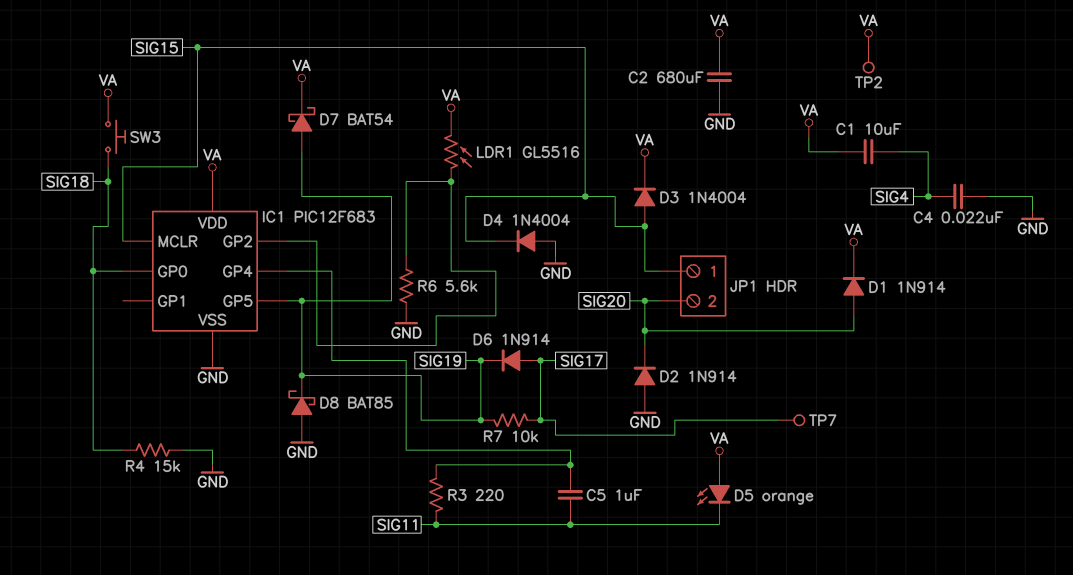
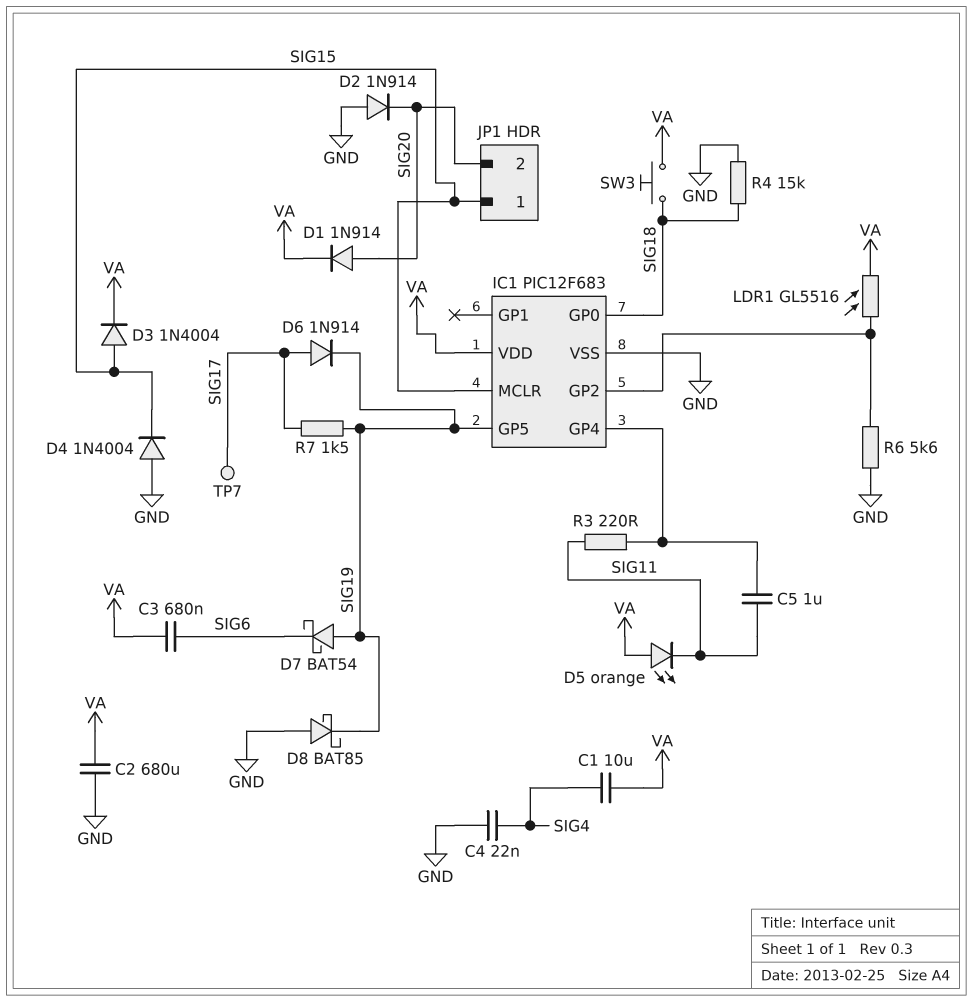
C3: none -> 680nF (SIG6, VA)
D7: schottky BAT54 (A SIG19, K VA) -> schottky BAT54 (A SIG19, K SIG6)
R7: 10k (SIG17, SIG19) -> 1.5k (SIG17, SIG19)
TP2: test point (VA) -> none

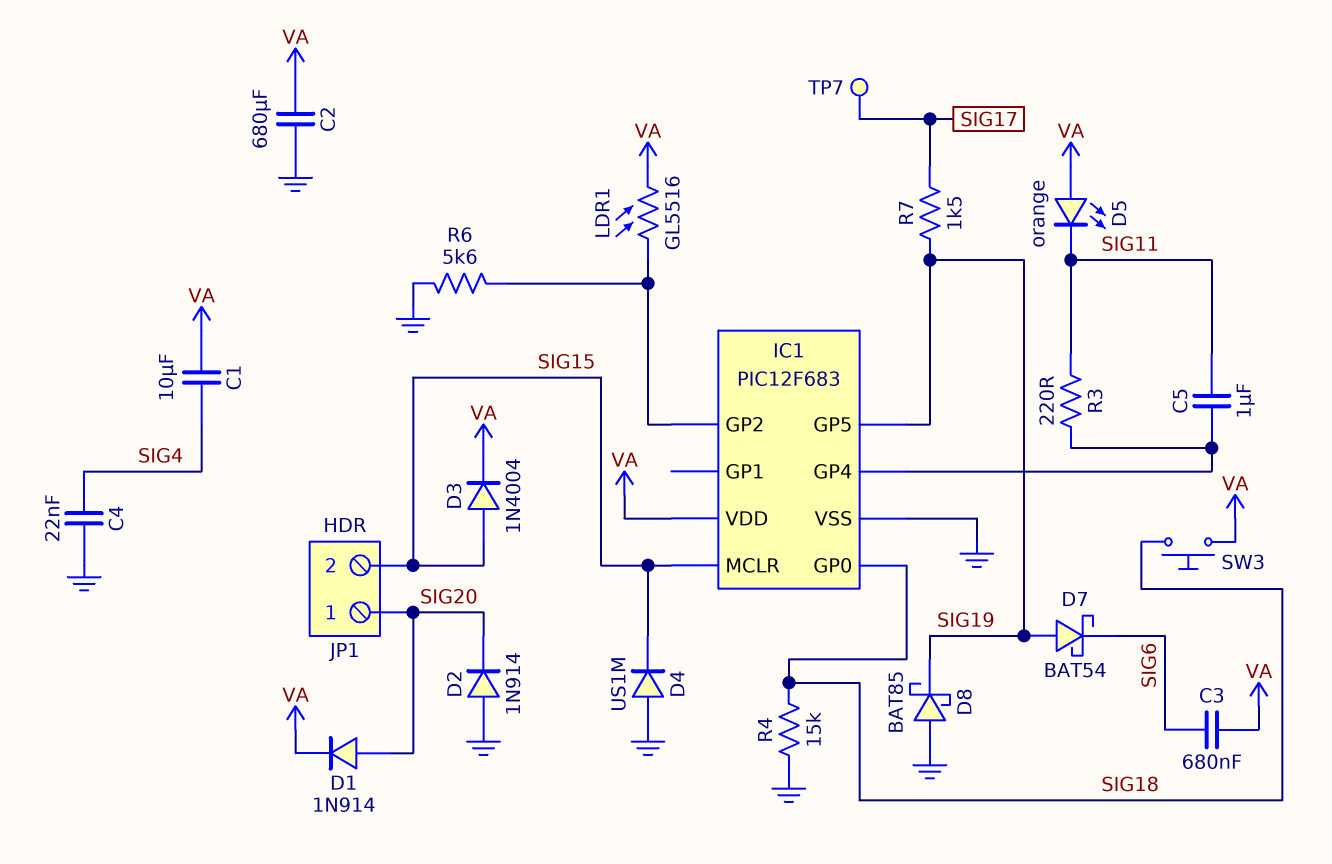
D4: diode 1N4004 (A GND, K SIG15) -> diode US1M (A GND, K SIG15)
D6: diode 1N914 (A SIG17, K SIG19) -> none
JP1 pin 1: SIG15 -> SIG20
JP1 pin 2: SIG20 -> SIG15

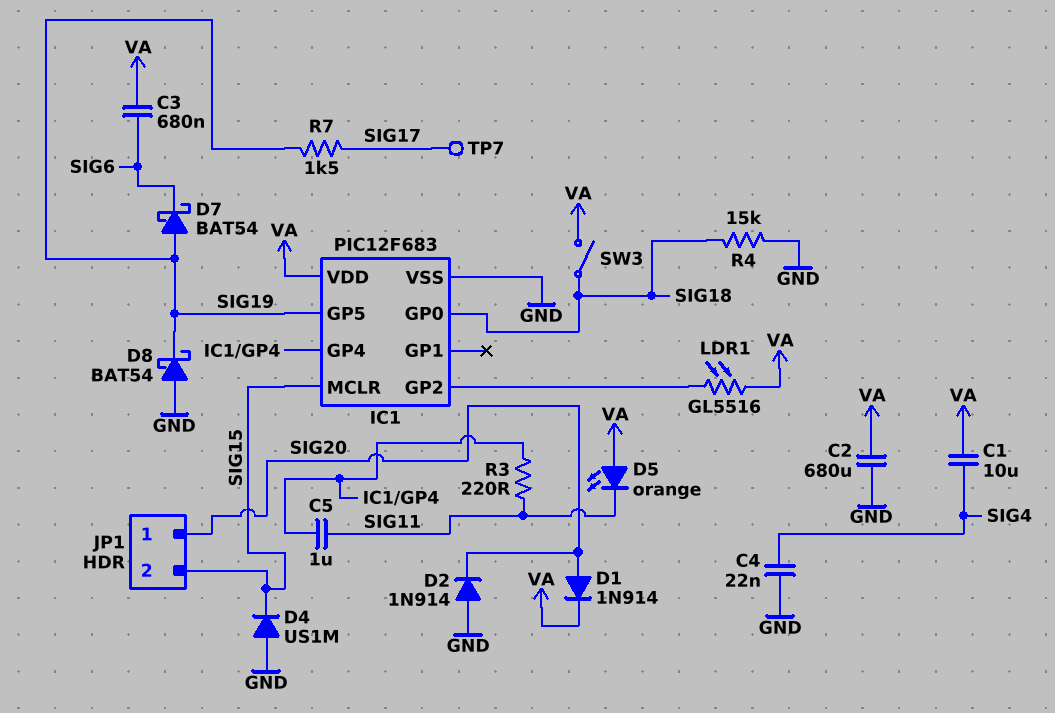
D3: diode 1N4004 (A SIG15, K VA) -> none
D8: schottky BAT85 (A GND, K SIG19) -> schottky BAT54 (A GND, K SIG19)
R6: 5.6k (GND, IC1/GP2) -> none
SW3: button (SIG18, VA) -> switch (SIG18, VA)

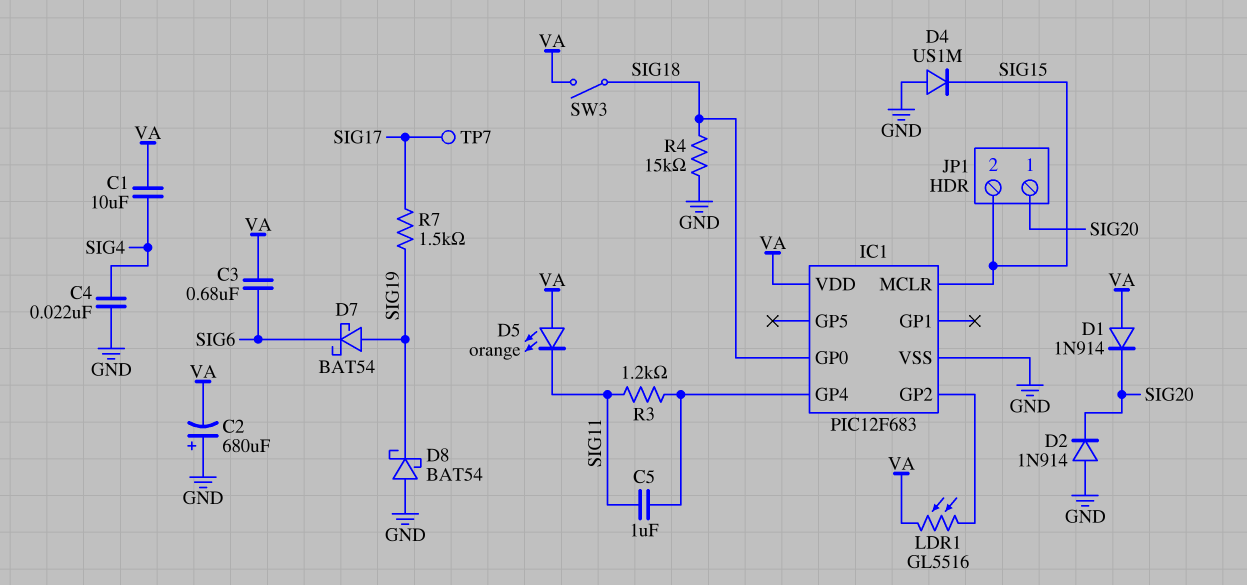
C2: 680uF (GND, VA) -> 680uF (plus GND, minus VA)
D1: diode 1N914 (A SIG20, K VA) -> diode 1N914 (A VA, K SIG20)
IC1 pin GP5: SIG19 -> none
R3: 220 (IC1/GP4, SIG11) -> 1.2k (IC1/GP4, SIG11)

